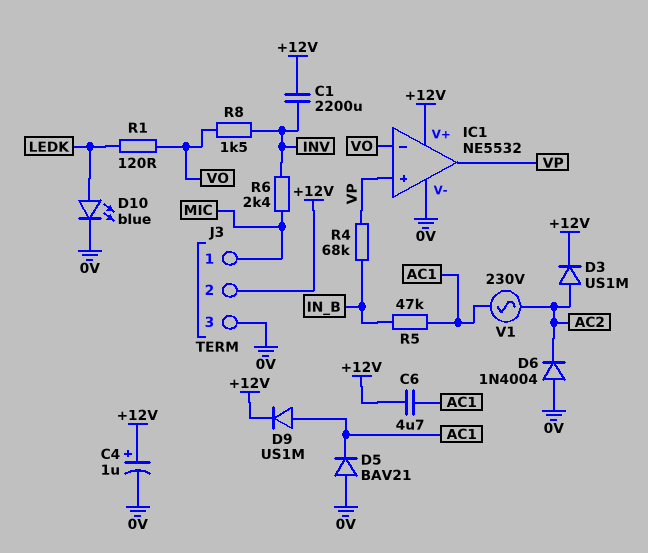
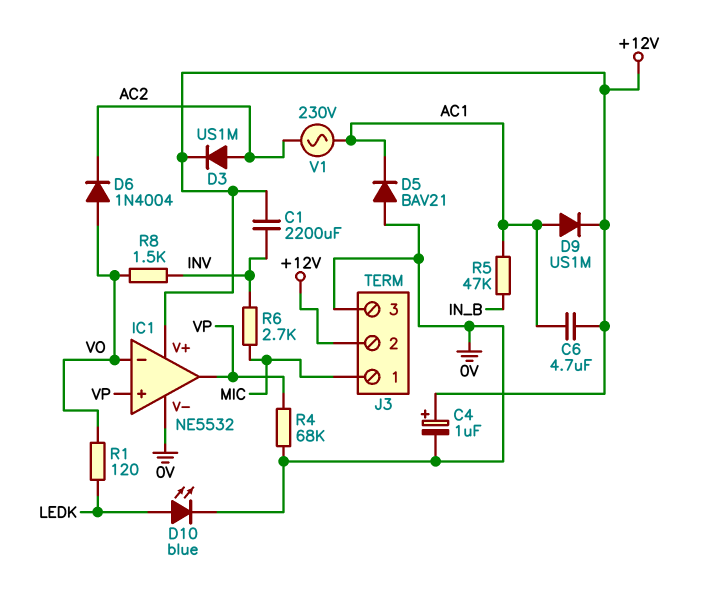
D6: diode 1N4004 (A 0V, K AC2) -> diode 1N4004 (A VO, K AC2)
R4: 68k (IN_B, VP) -> 68k (0V, VP)
R6: 2.4k (INV, MIC) -> 2.7k (INV, MIC)

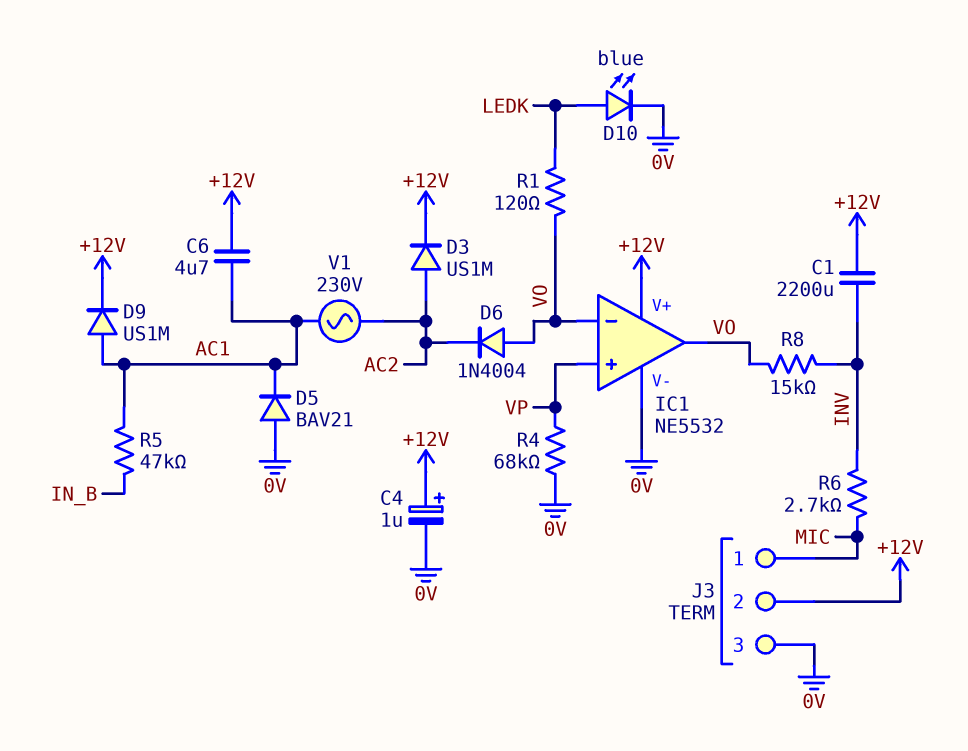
IC1 pin out: VP -> VO
R8: 1.5k (INV, VO) -> 15k (INV, VO)

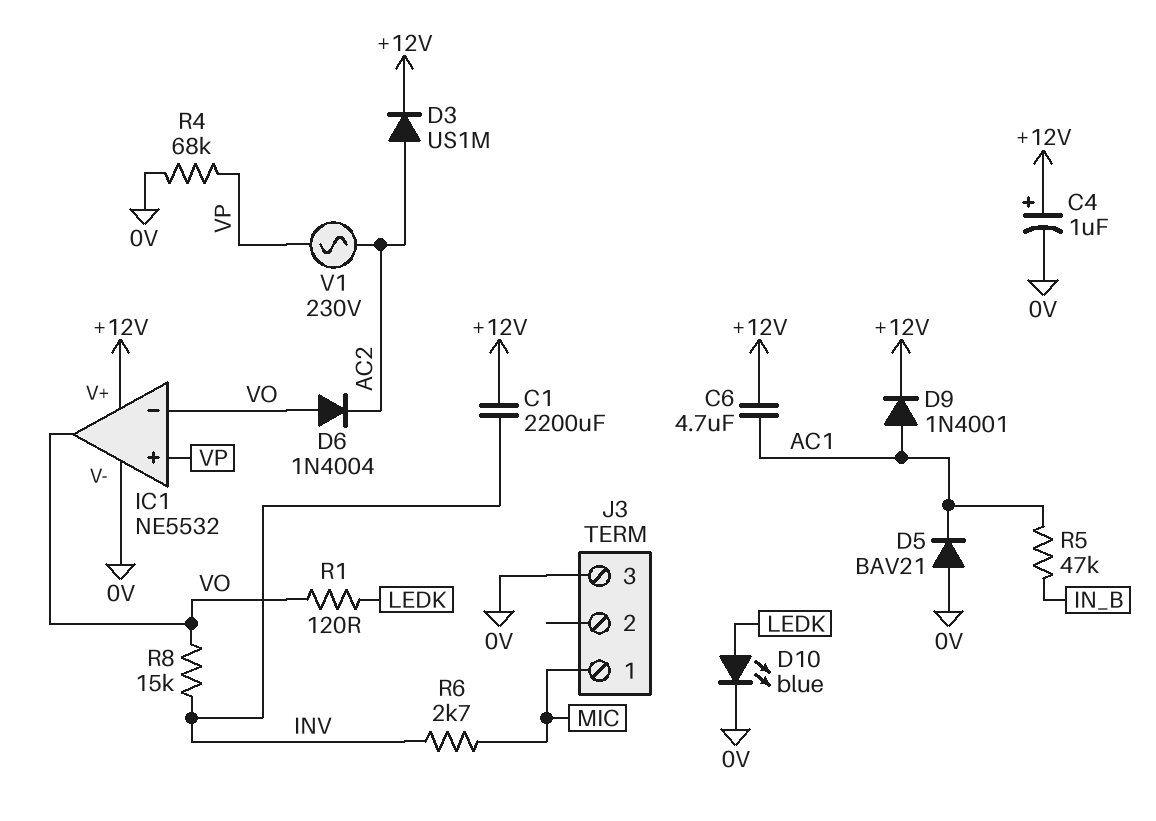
D9: diode US1M (A AC1, K +12V) -> diode 1N4001 (A AC1, K +12V)
J3 pin 2: +12V -> none
V1: AC 230V (AC1, AC2) -> AC 230V (AC2, VP)

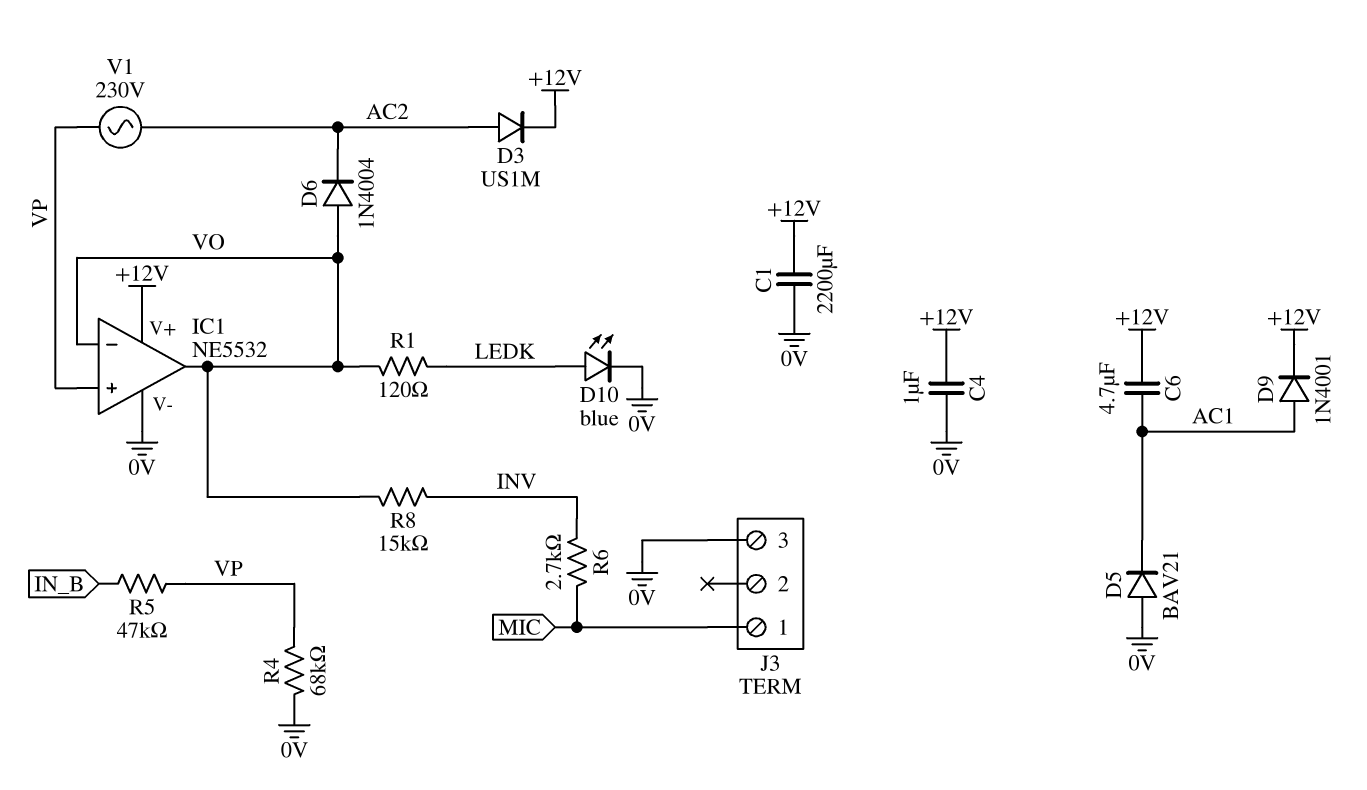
C1: 2200uF (+12V, INV) -> 2200uF (+12V, 0V)
C4: 1uF (plus +12V, minus 0V) -> 1uF (+12V, 0V)
R5: 47k (AC1, IN_B) -> 47k (IN_B, VP)

